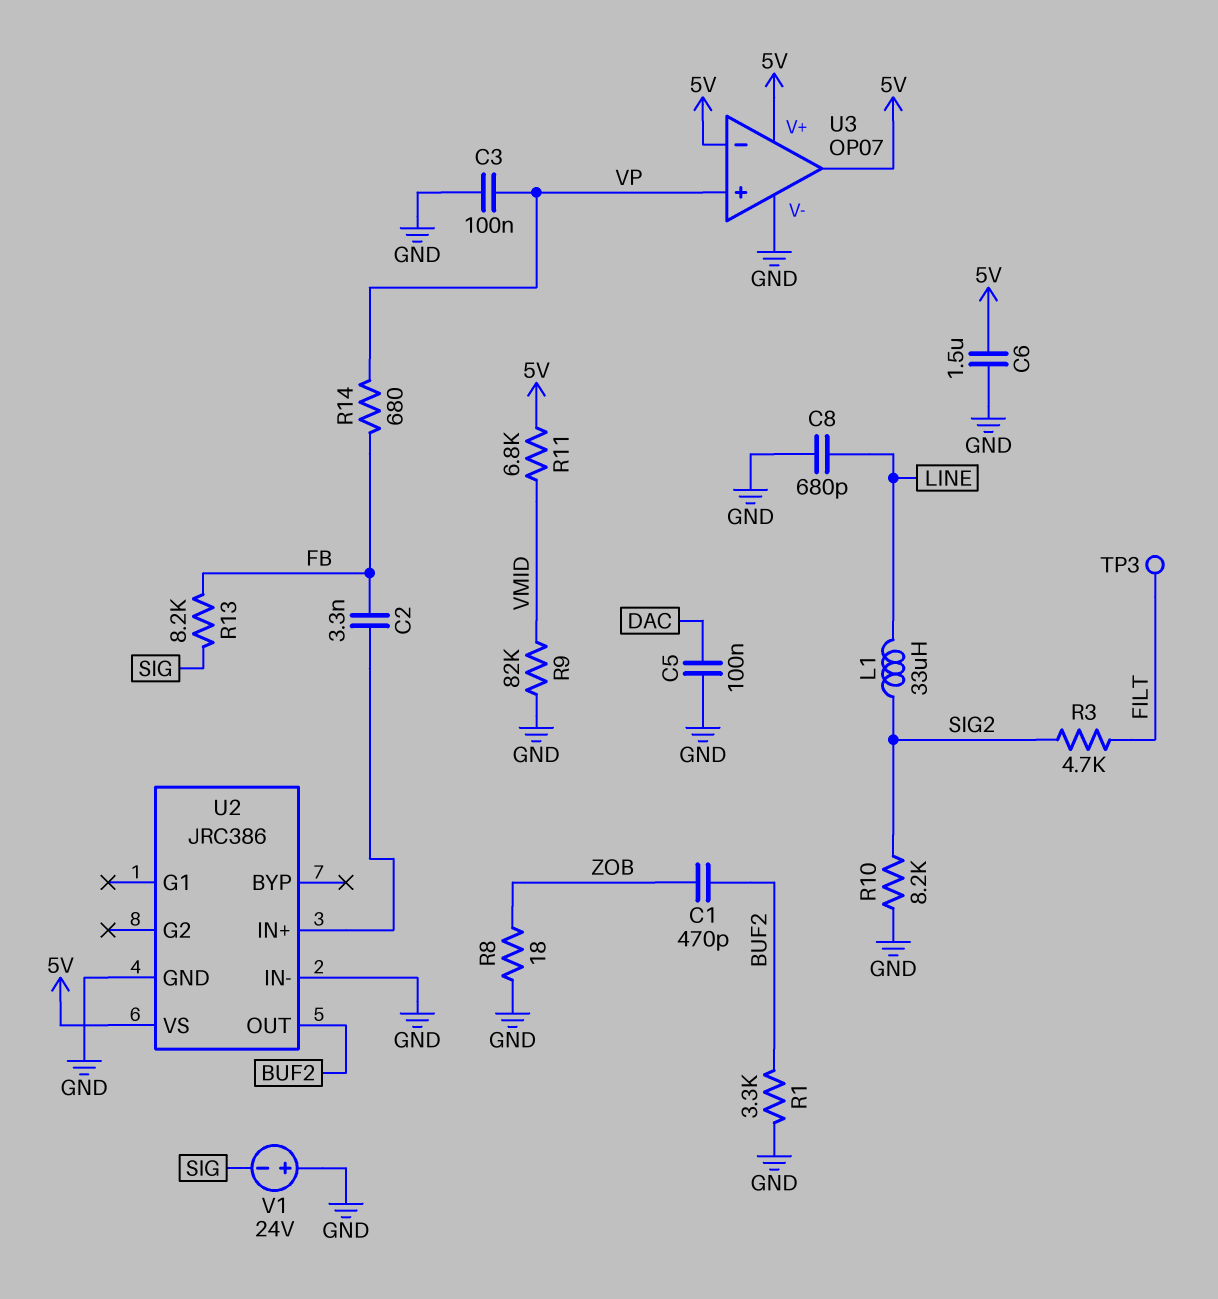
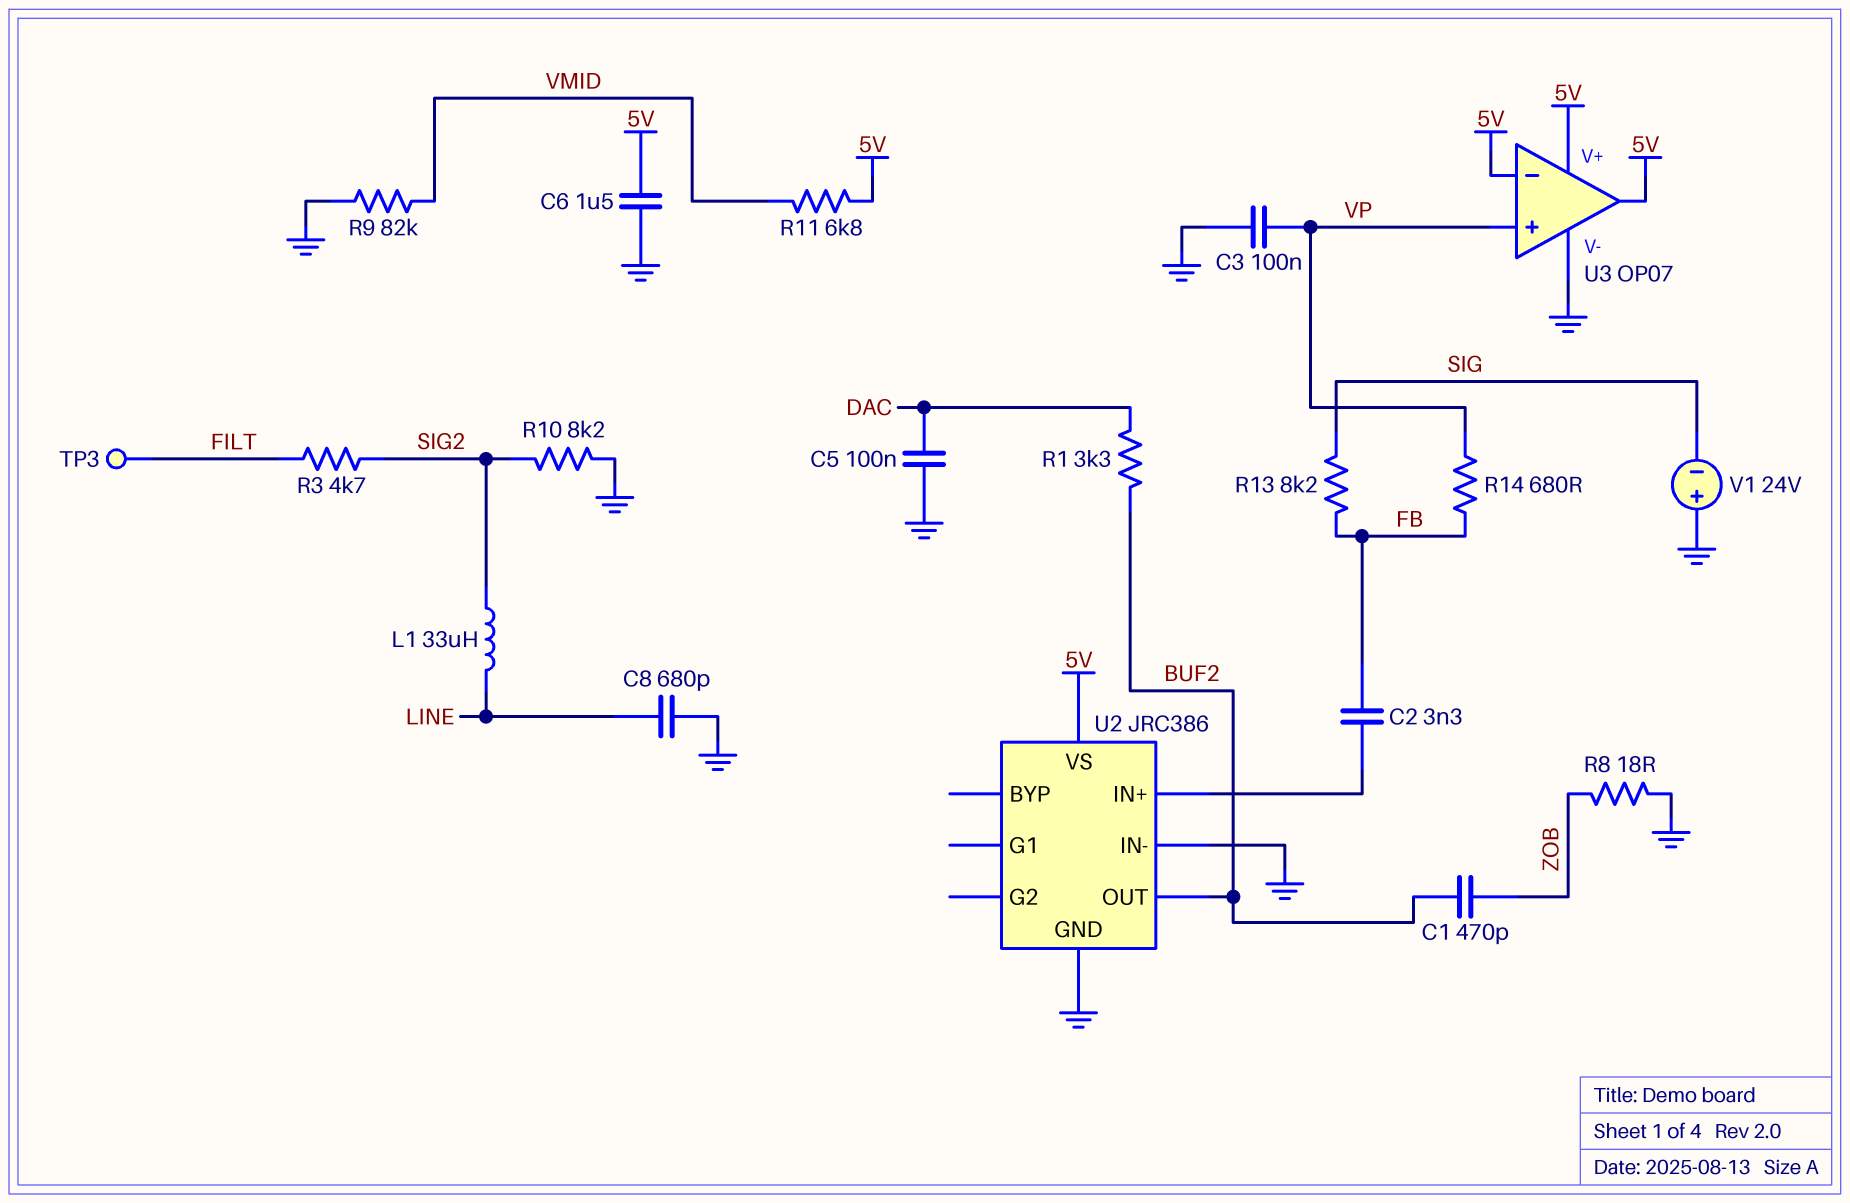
R1: 3.3k (BUF2, GND) -> 3.3k (BUF2, DAC)

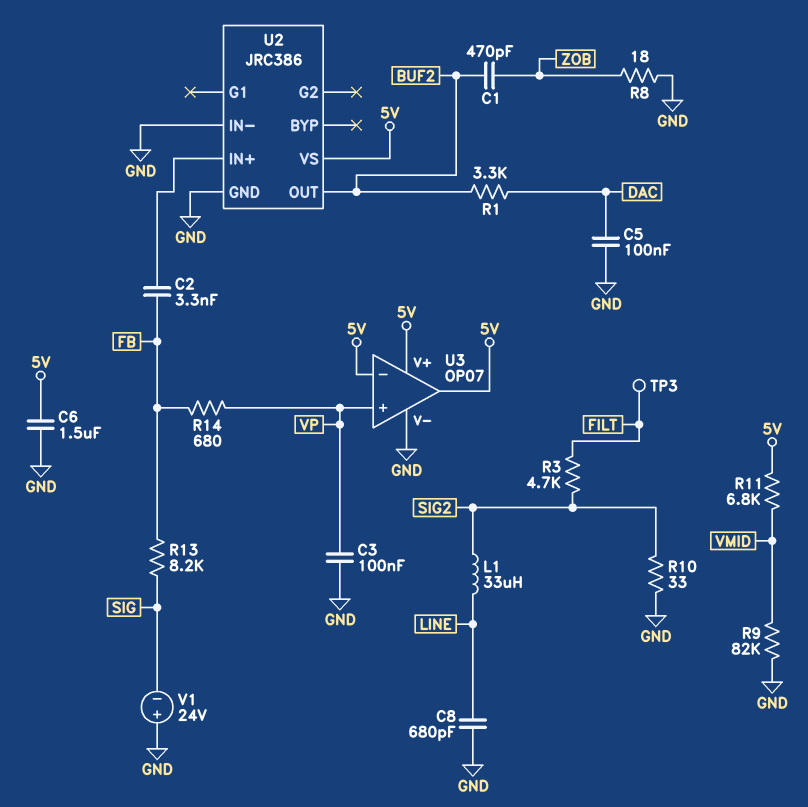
R10: 8.2k (GND, SIG2) -> 33 (GND, SIG2)

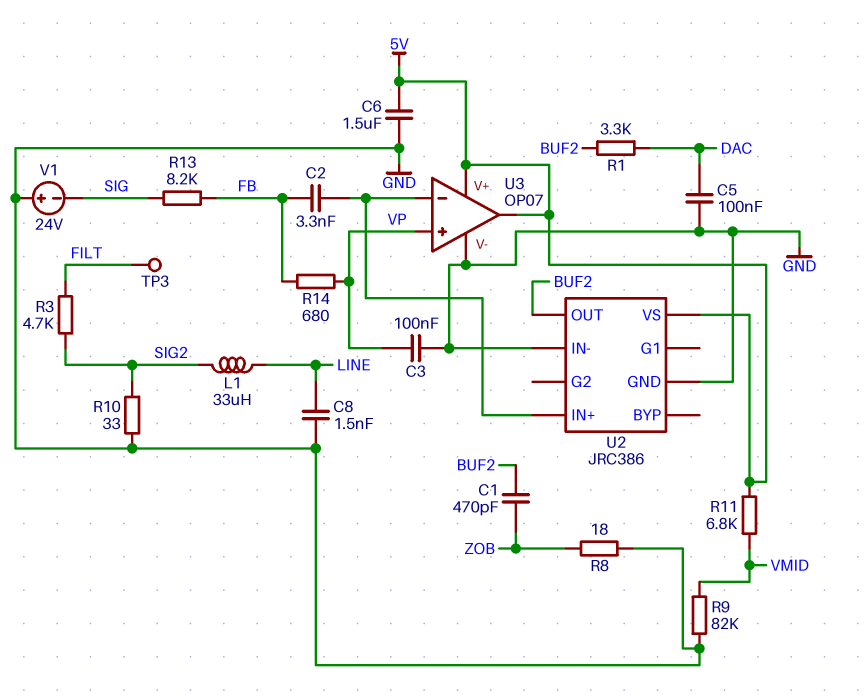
C8: 680pF (GND, LINE) -> 1.5nF (GND, LINE)
U3 pin in-: 5V -> U2/IN+

